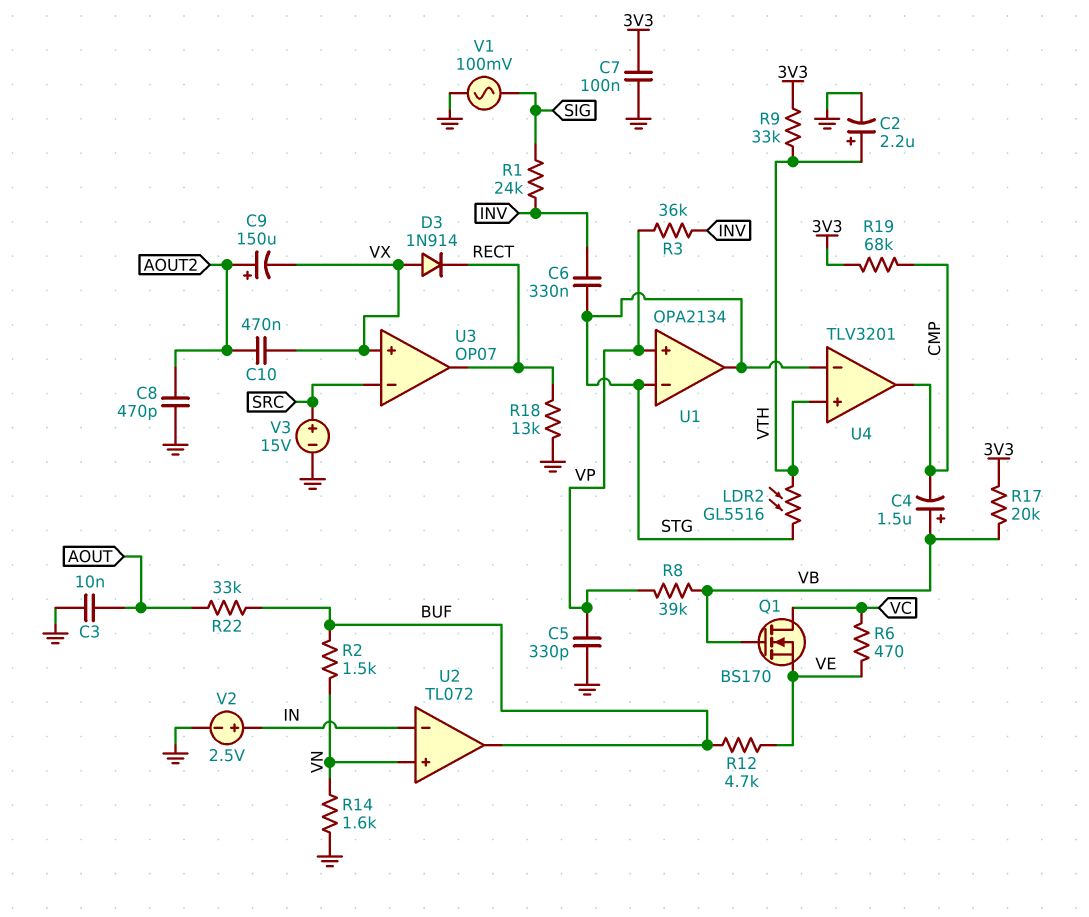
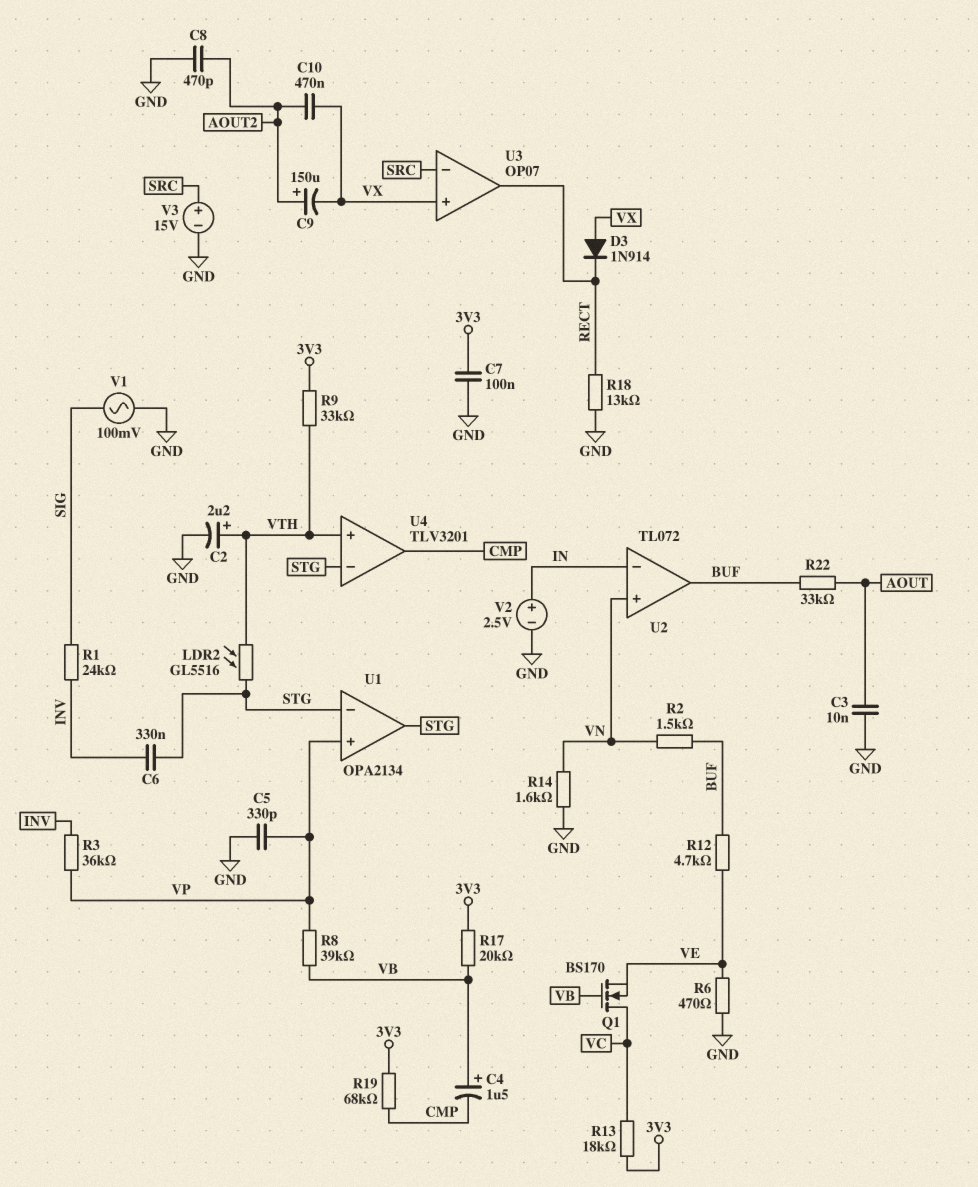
R6: 470 (VC, VE) -> 470 (GND, VE)
R13: none -> 18k (3V3, VC)

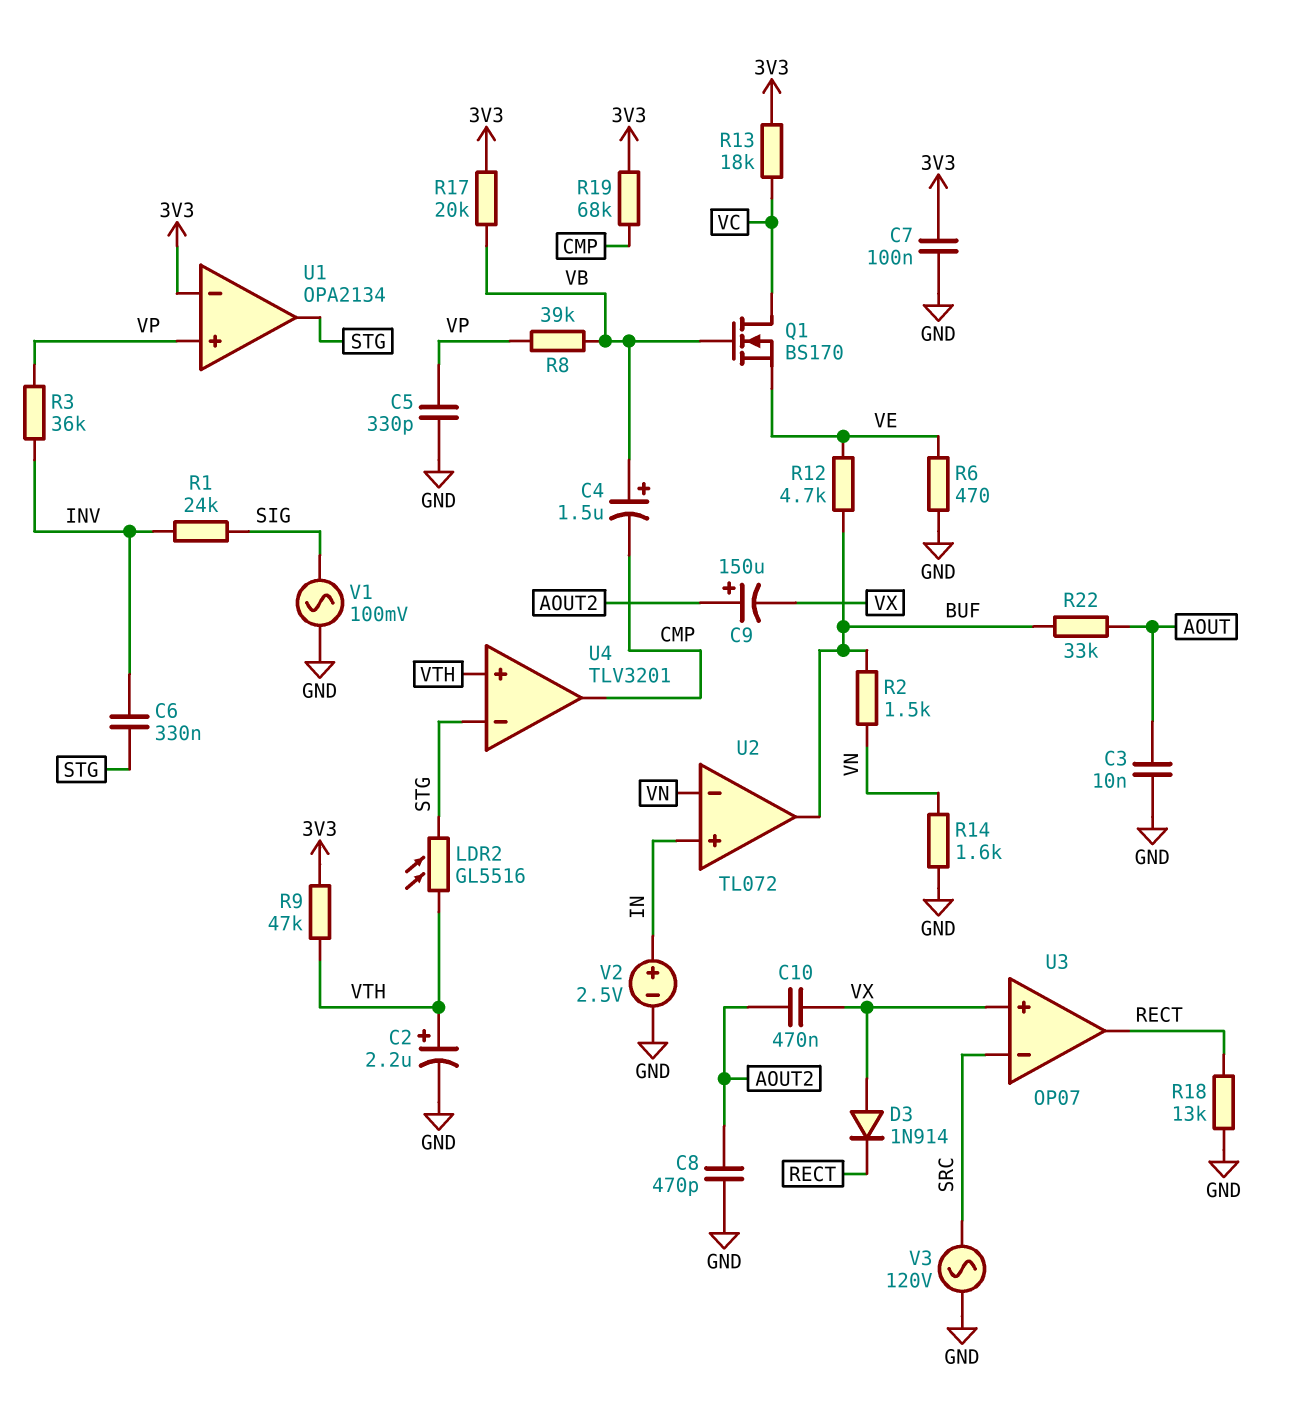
R9: 33k (3V3, VTH) -> 47k (3V3, VTH)
U1 pin in-: STG -> 3V3
U2 pin in+: VN -> IN
U2 pin in-: IN -> VN
V3: 15V (plus SRC, minus GND) -> AC 120V (GND, SRC)

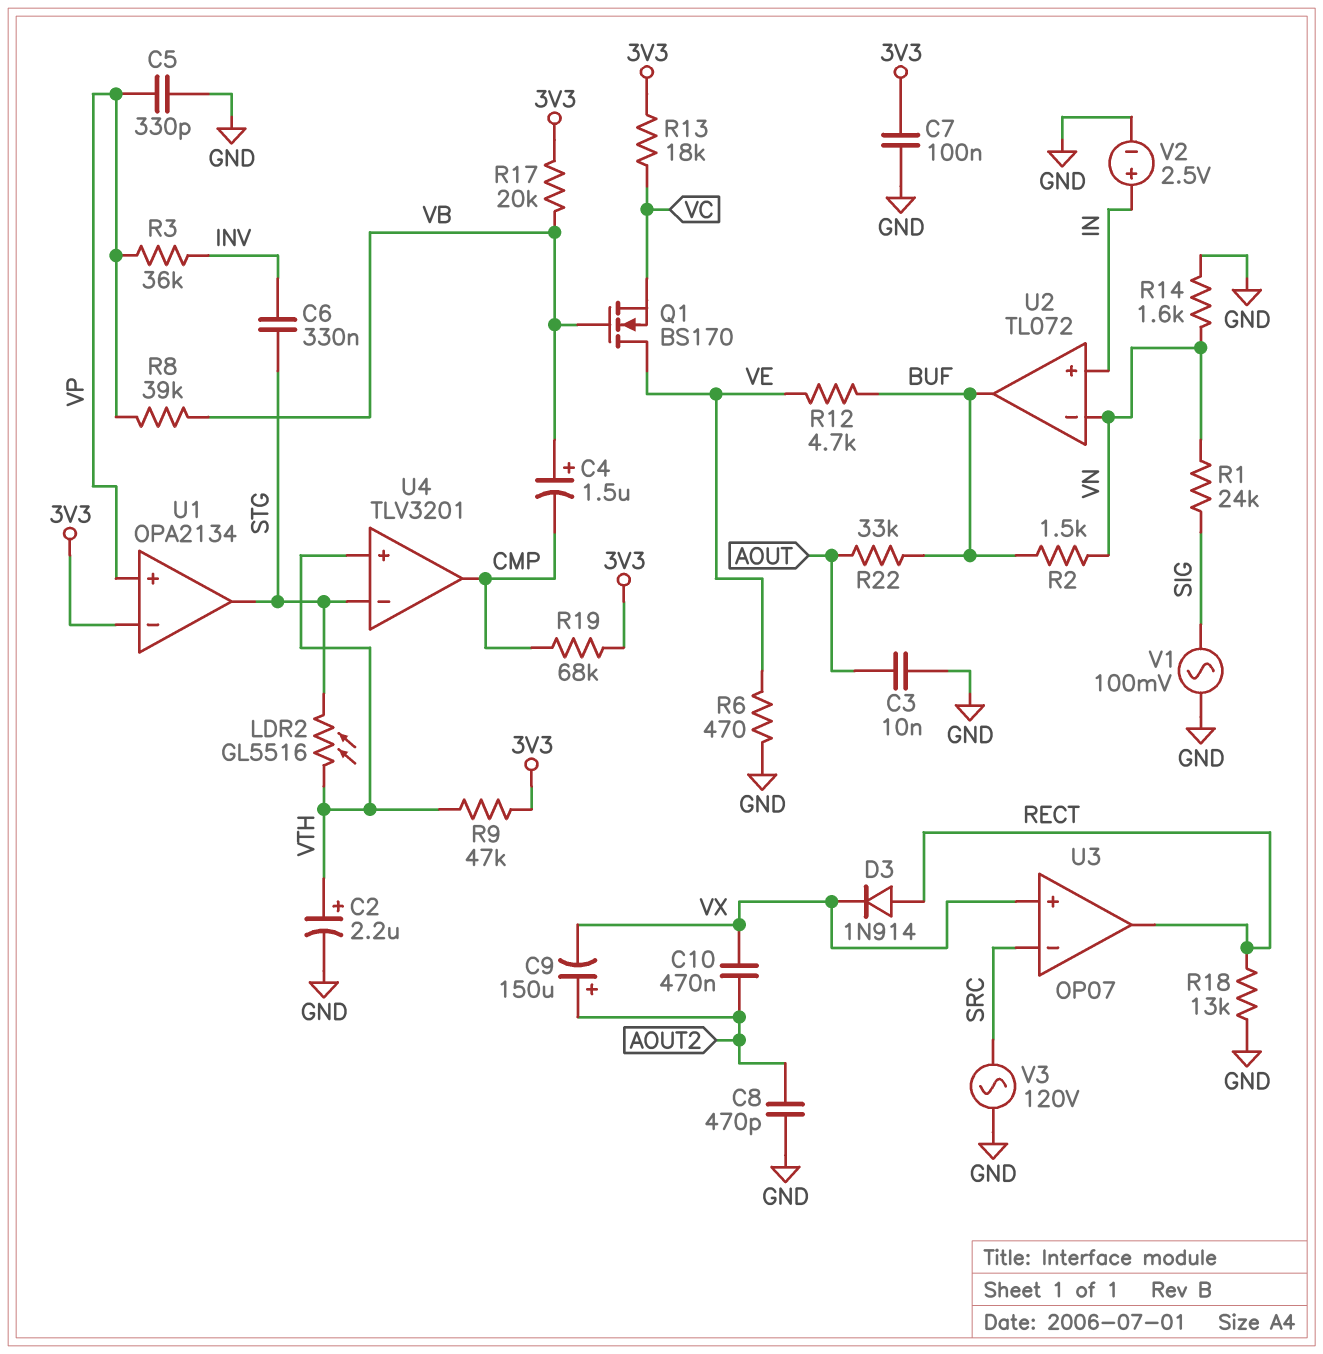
D3: diode 1N914 (A VX, K RECT) -> diode 1N914 (A RECT, K VX)
Q1: NMOS BS170 (G VB, D VC, S VE) -> NMOS BS170 (G VB, D VE, S VC)
R1: 24k (INV, SIG) -> 24k (SIG, VN)

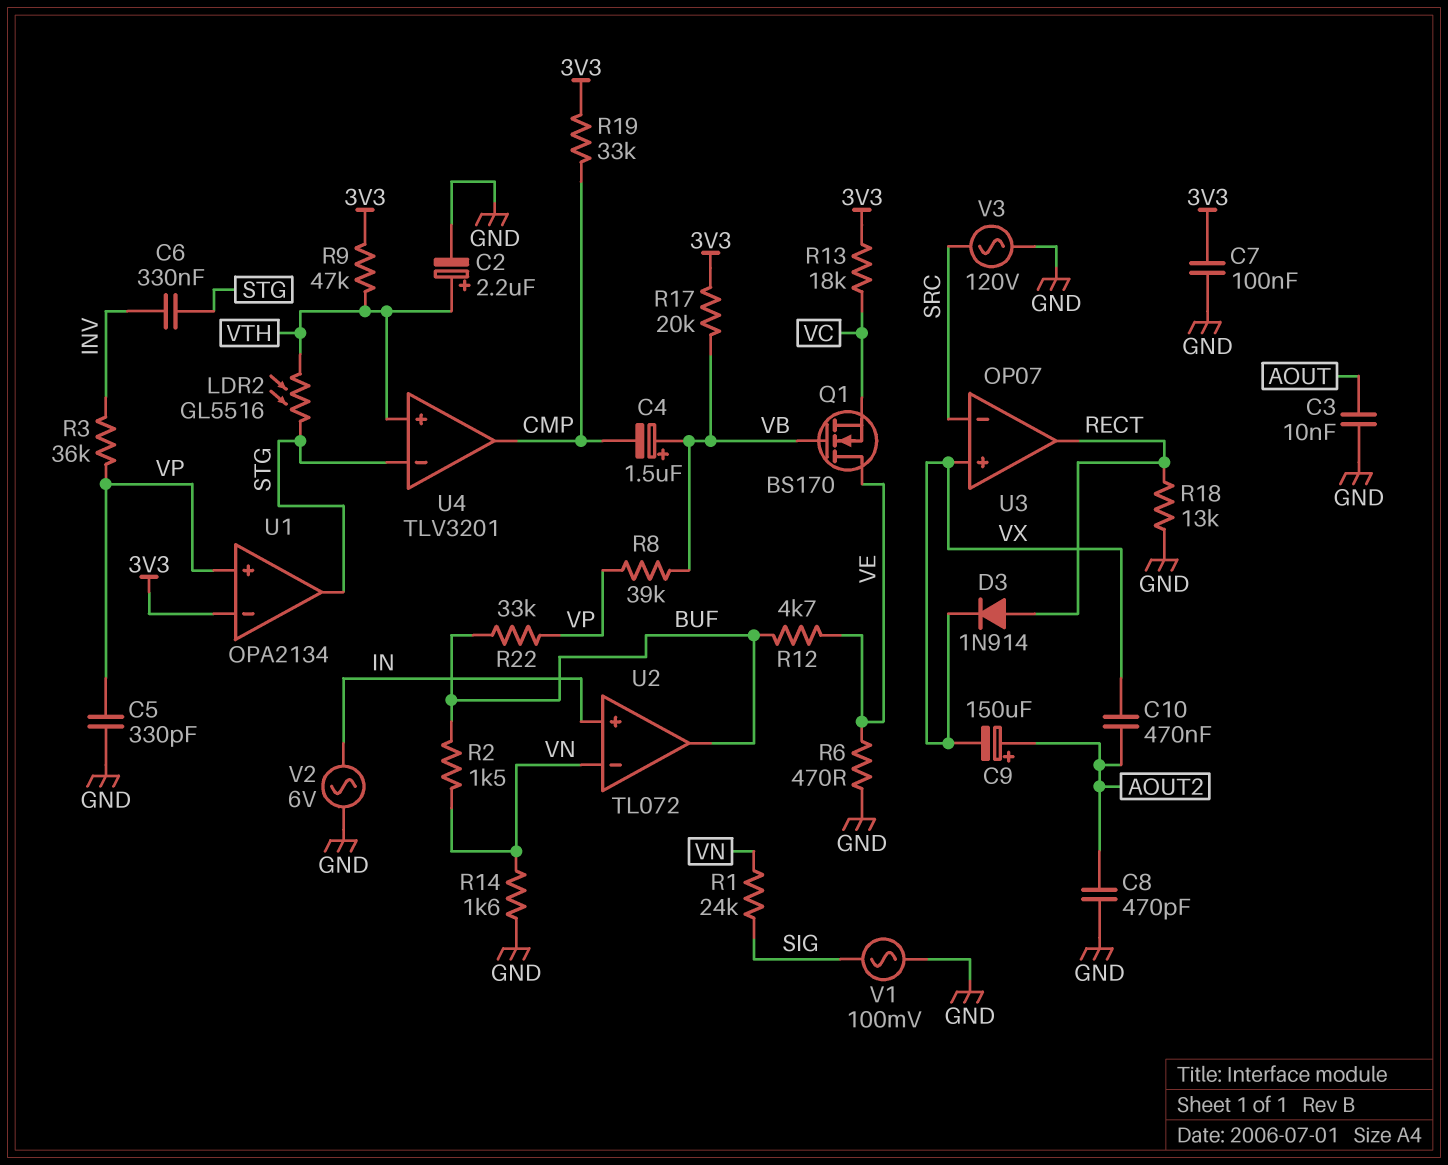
R19: 68k (3V3, CMP) -> 33k (3V3, CMP)
R22: 33k (AOUT, BUF) -> 33k (BUF, VP)
V2: 2.5V (plus IN, minus GND) -> AC 6V (GND, IN)

